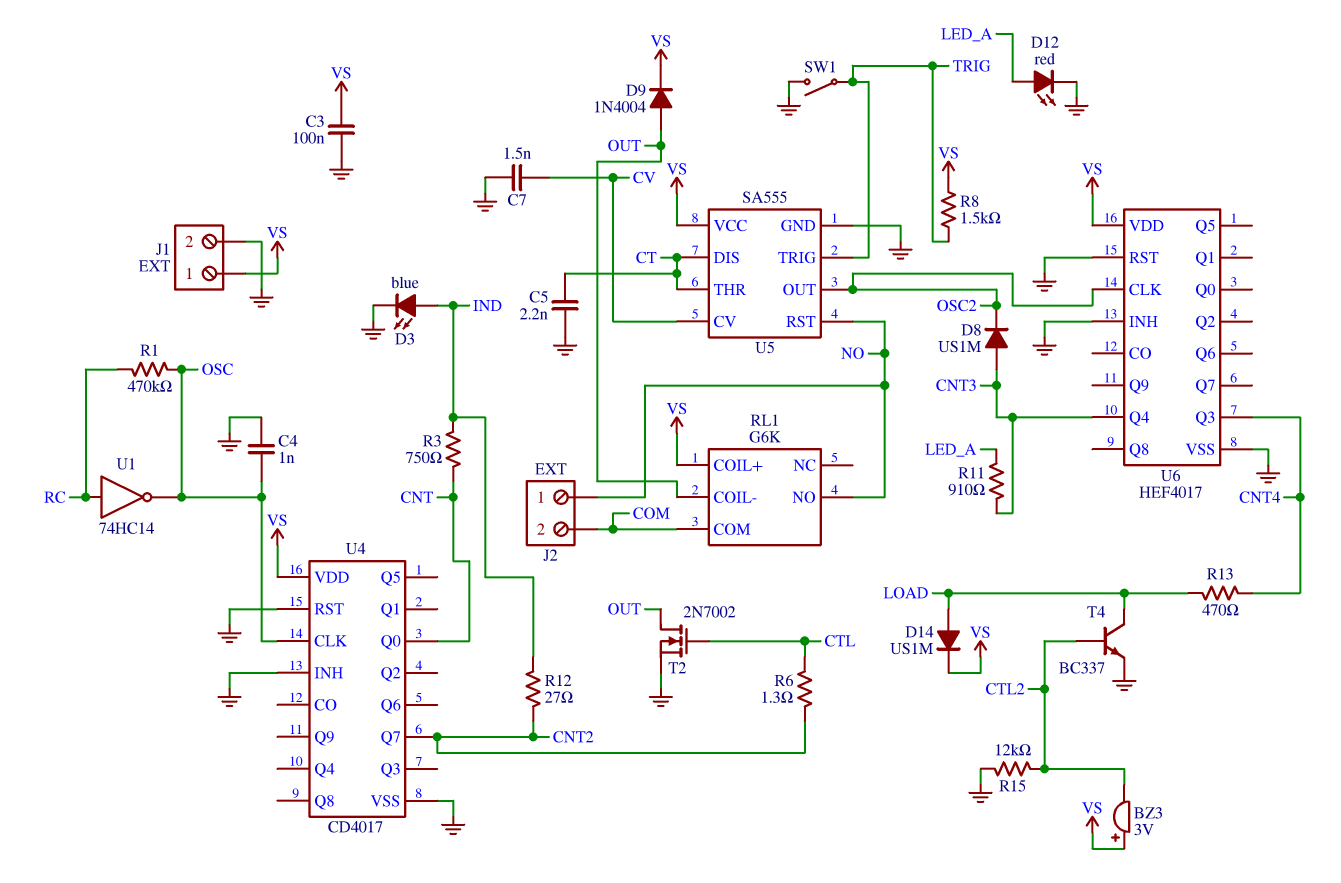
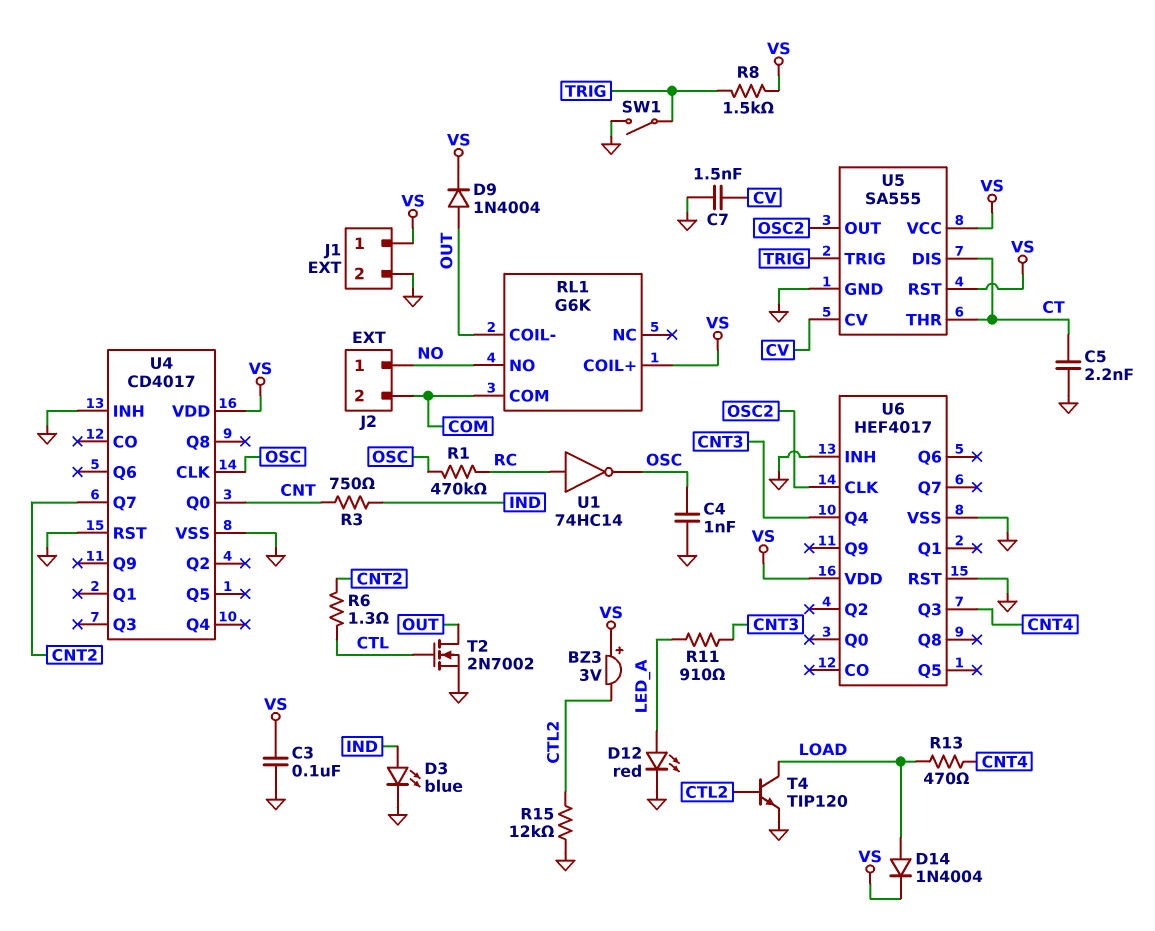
D8: diode US1M (A CNT3, K OSC2) -> none
D14: diode US1M (A LOAD, K VS) -> diode 1N4004 (A LOAD, K VS)
R12: 27 (CNT2, IND) -> none
T4: NPN BC337 (B CTL2, C LOAD, E GND) -> NPN TIP120 (B CTL2, C LOAD, E GND)
U5 pin RST: NO -> VS

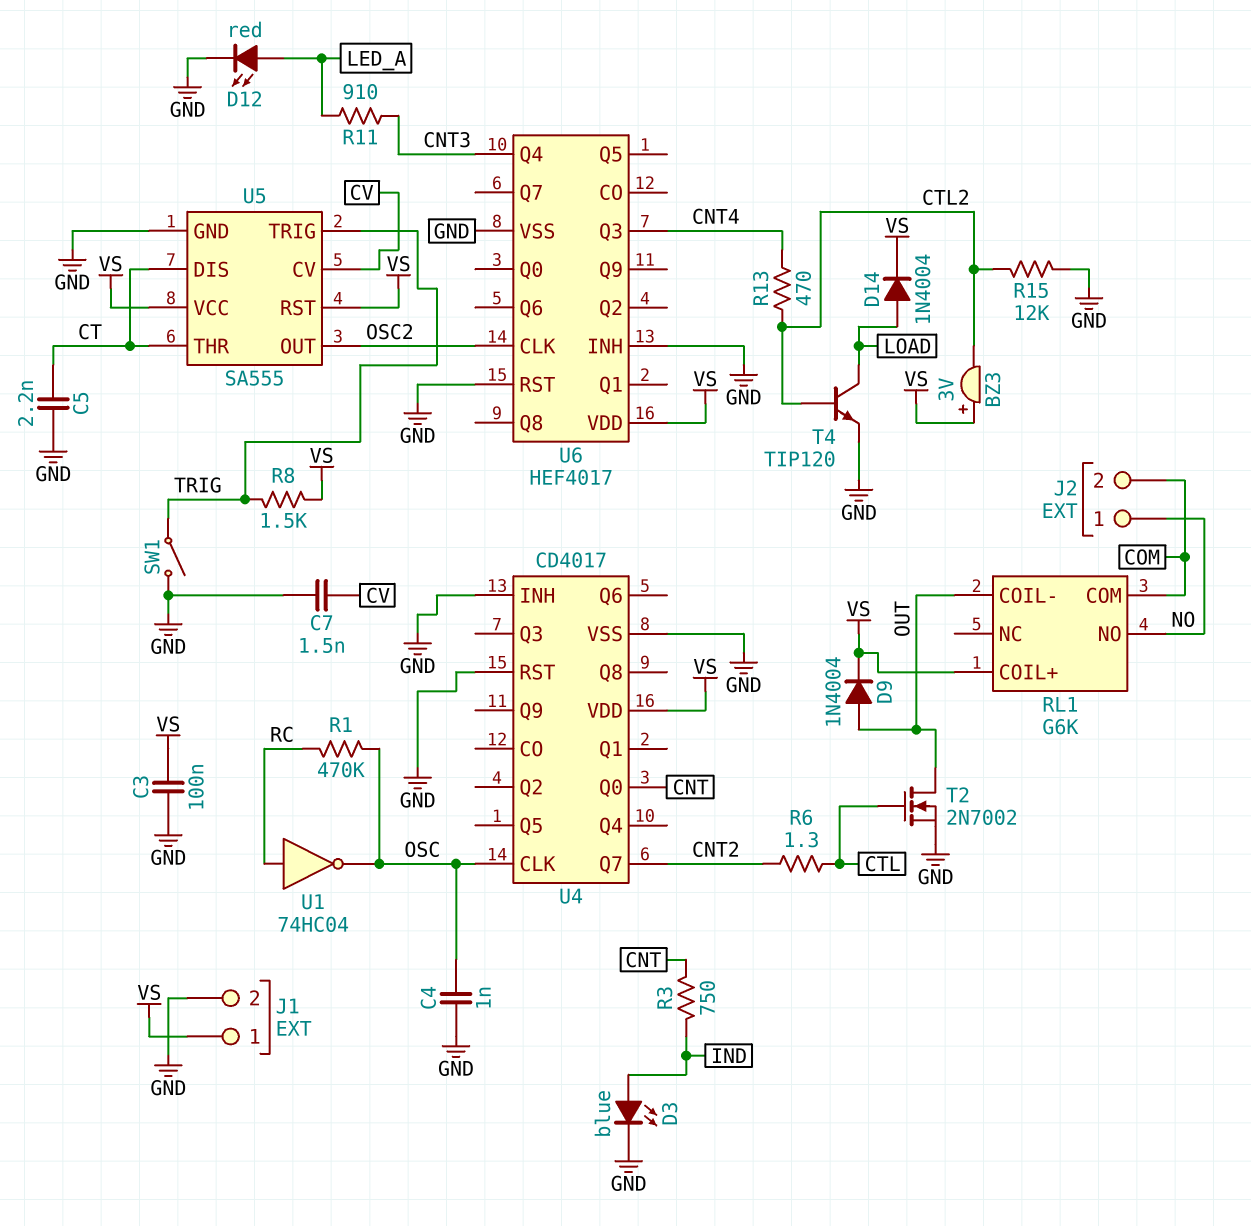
R13: 470 (CNT4, LOAD) -> 470 (CNT4, CTL2)
U1: NOT 74HC14 (in RC, out OSC) -> NOT 74HC04 (in RC, out OSC)

